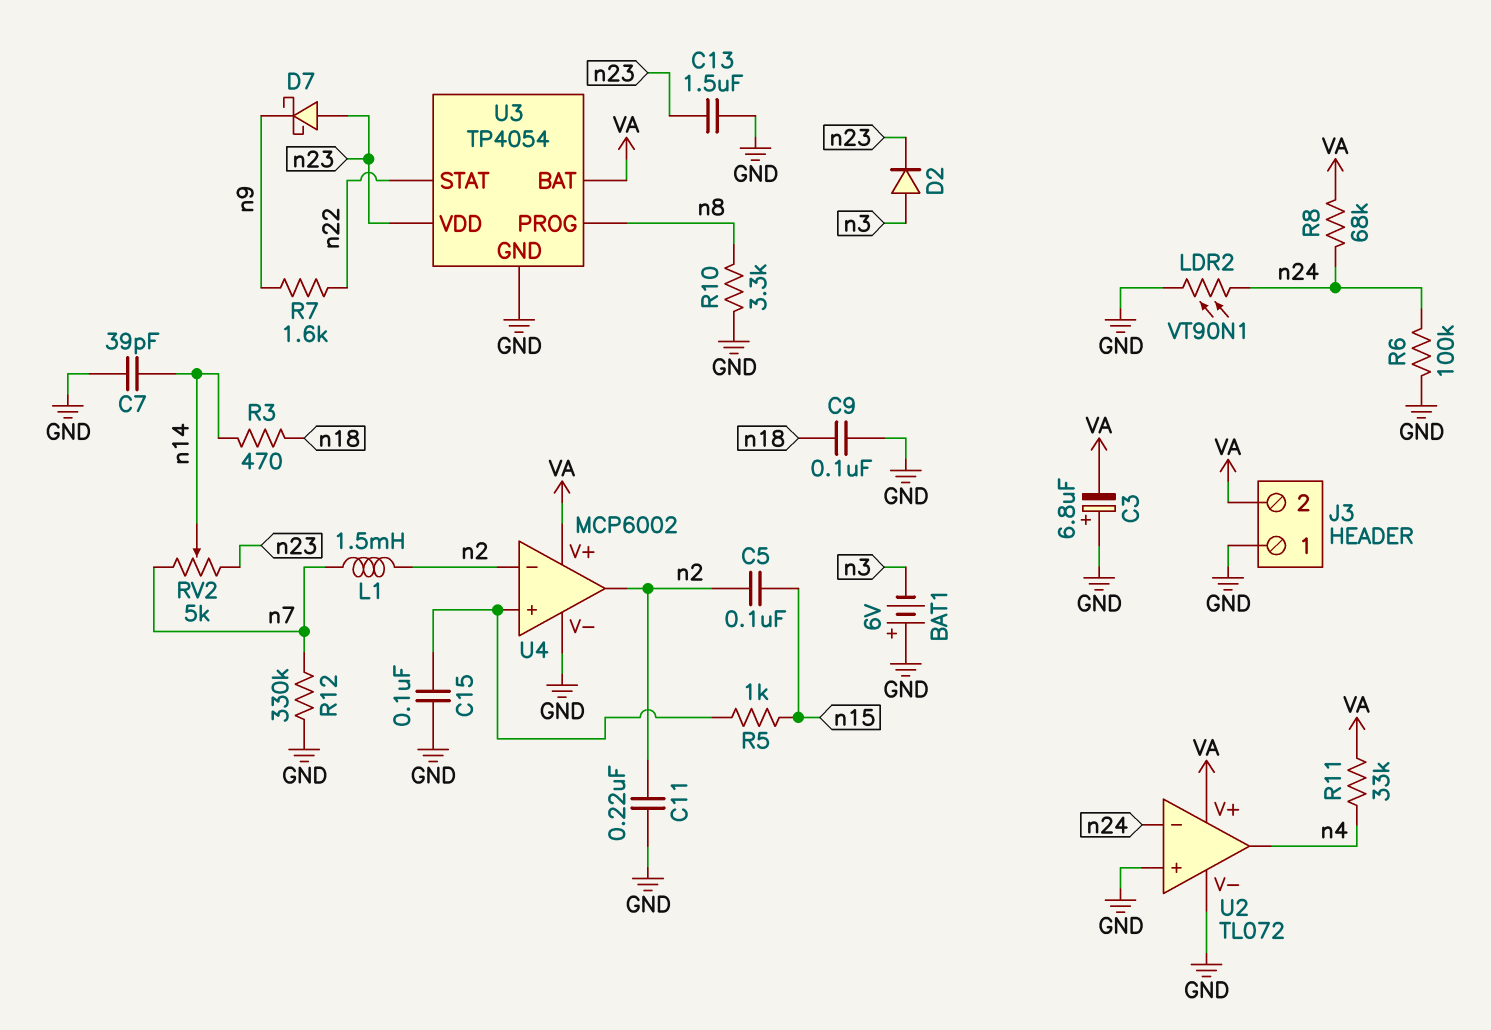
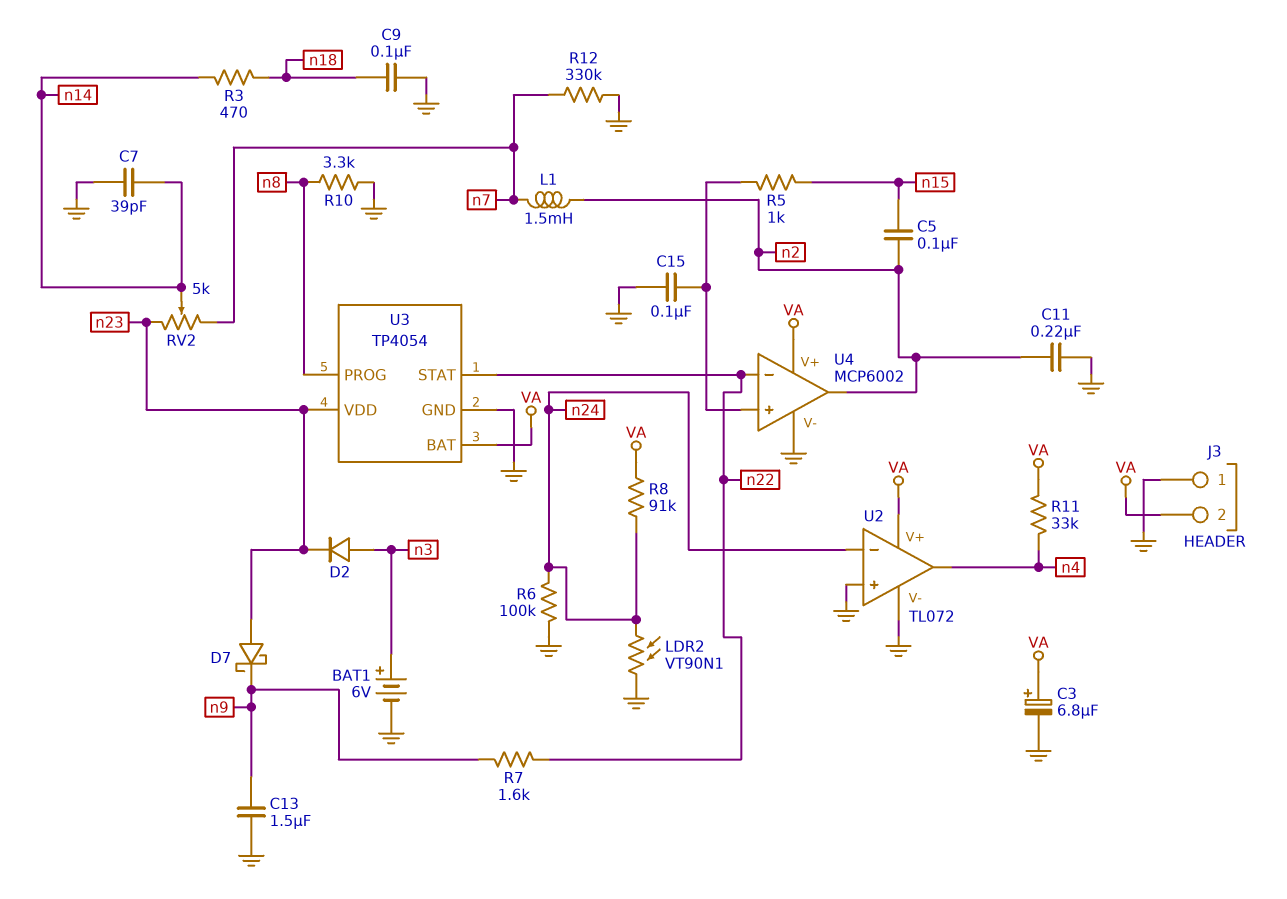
BAT1: 6V (plus GND, minus n3) -> 6V (plus n3, minus GND)
C3: 6.8uF (plus GND, minus VA) -> 6.8uF (plus VA, minus GND)
C13: 1.5uF (GND, n23) -> 1.5uF (GND, n9)
R8: 68k (VA, n24) -> 91k (VA, n24)
U4 pin in-: n2 -> n22

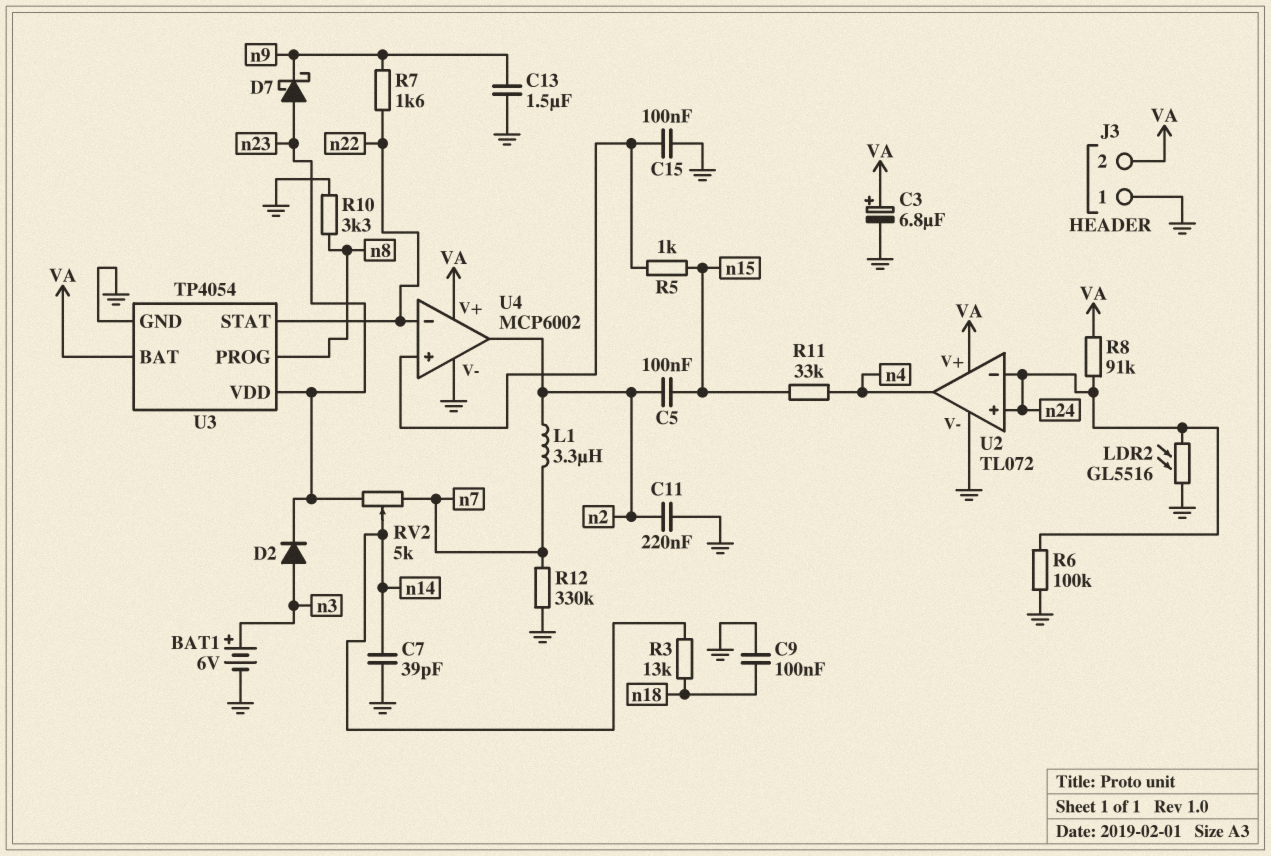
L1: 1.5mH (n2, n7) -> 3.3uH (n2, n7)
LDR2: VT90N1 (GND, n24) -> GL5516 (GND, n24)
R3: 470 (n14, n18) -> 13k (n14, n18)
R11: 33k (VA, n4) -> 33k (n4, n15)
U2 pin in+: GND -> n24

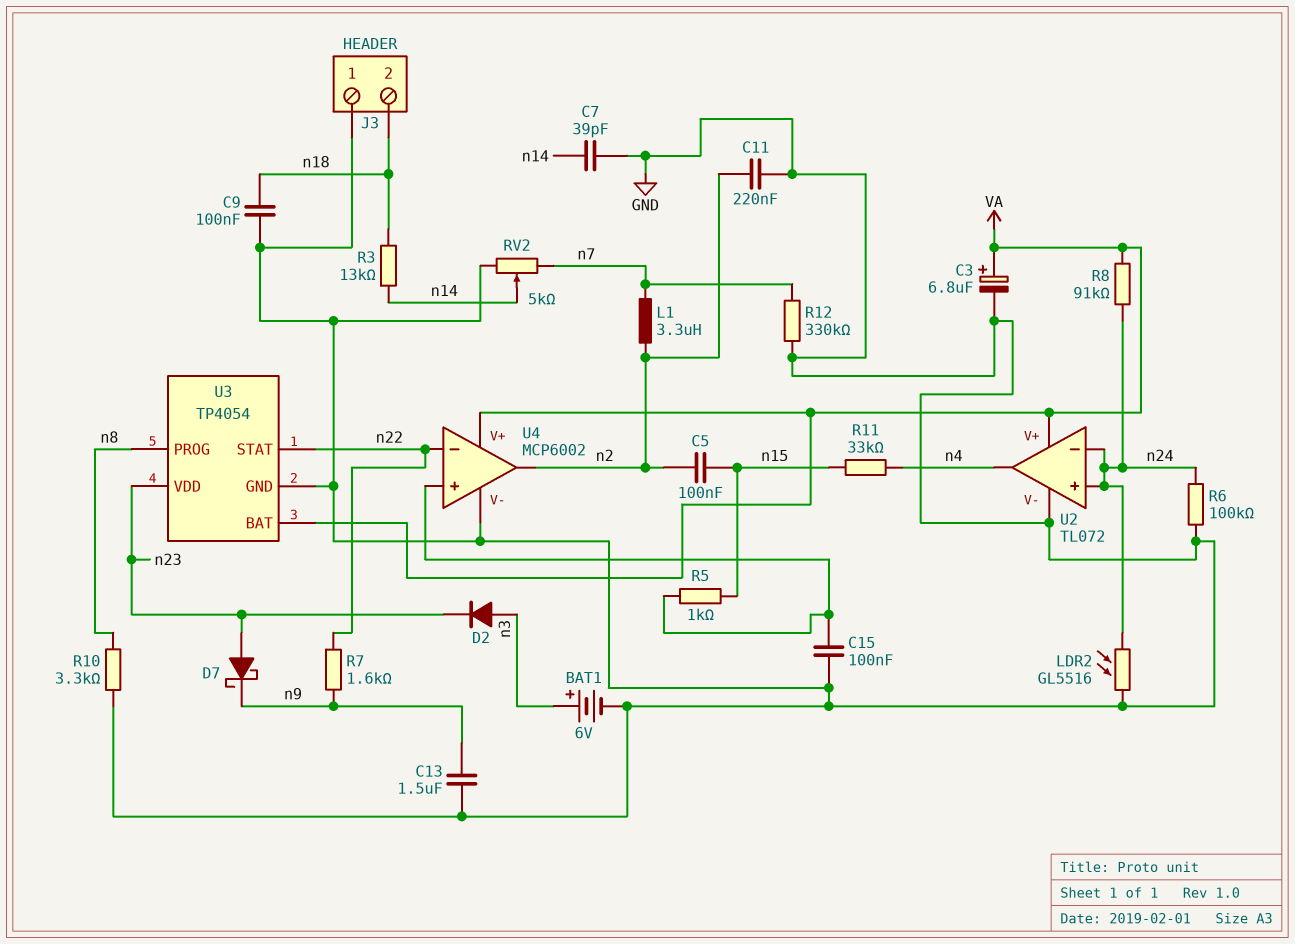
J3 pin 2: VA -> n18
RV2: 5k (n7, n23, wiper n14) -> 5k (GND, n7, wiper n14)

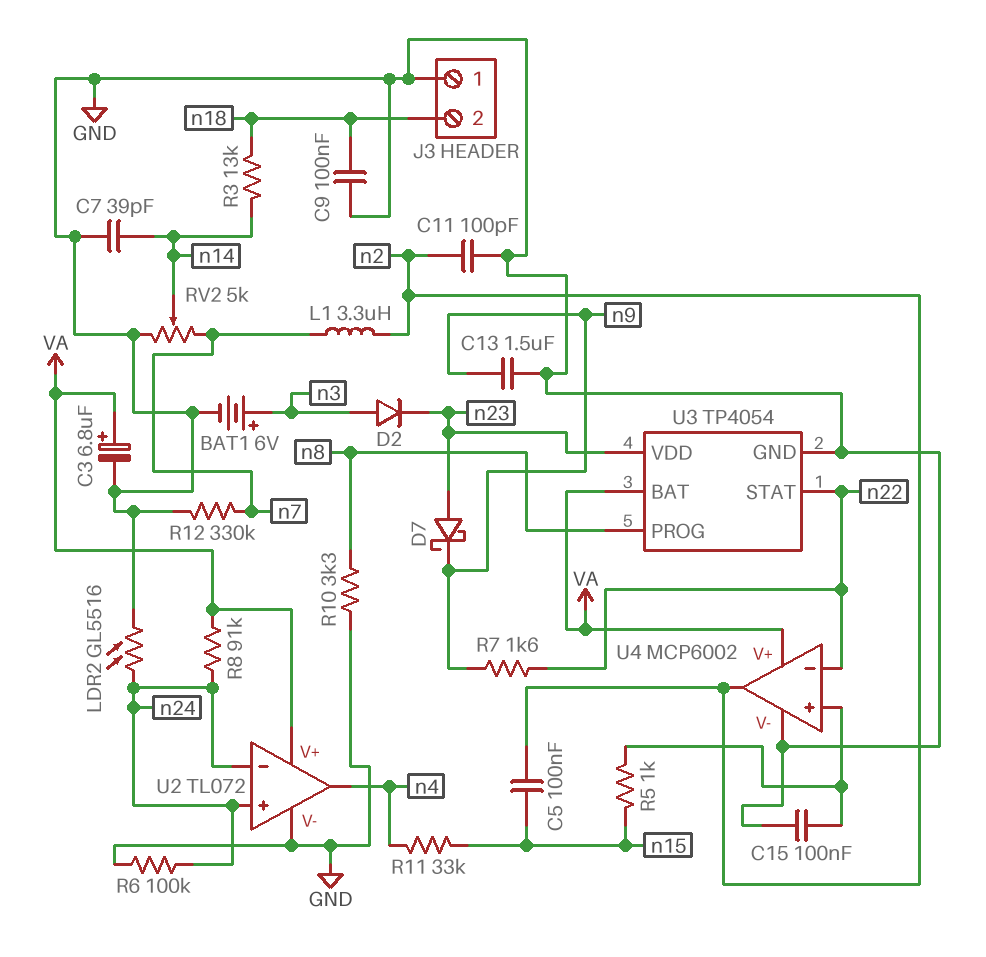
C11: 220nF (GND, n2) -> 100pF (GND, n2)

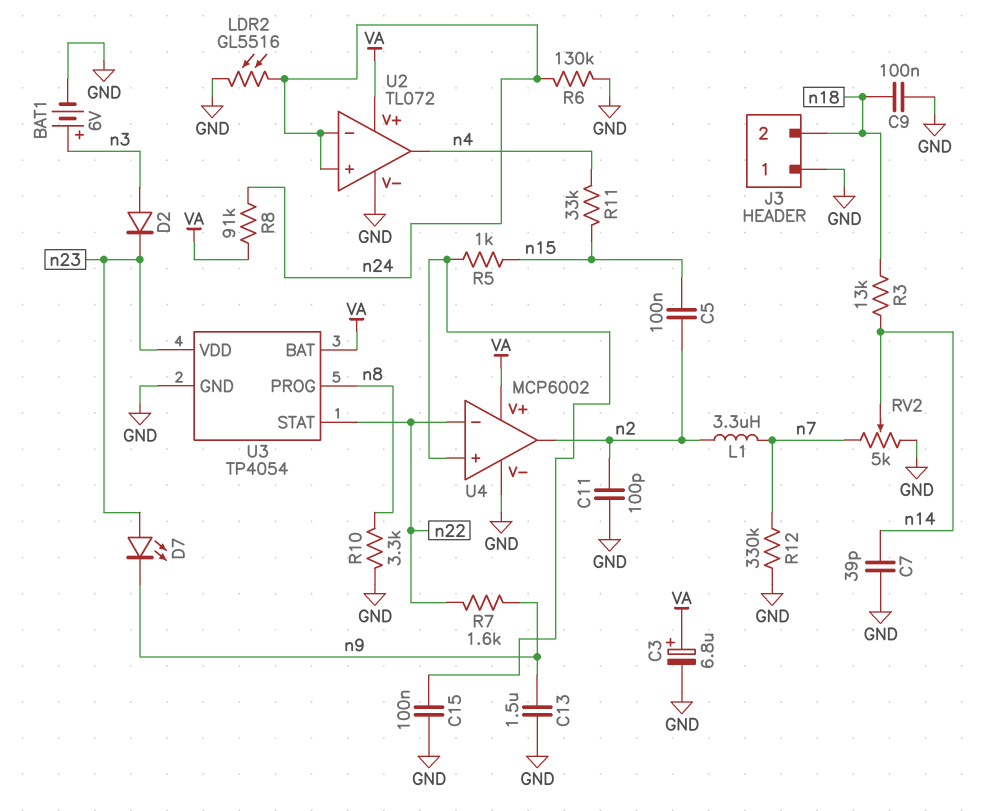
D7: schottky (A n23, K n9) -> LED (A n23, K n9)
R6: 100k (GND, n24) -> 130k (GND, n24)

